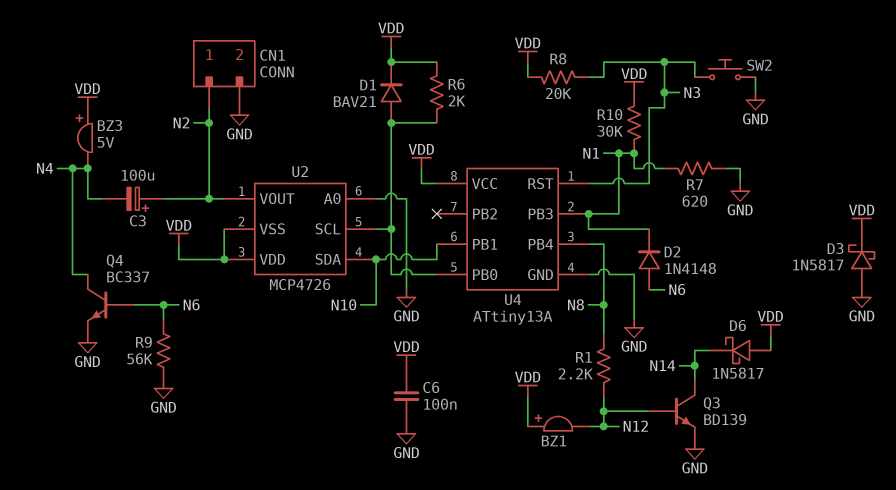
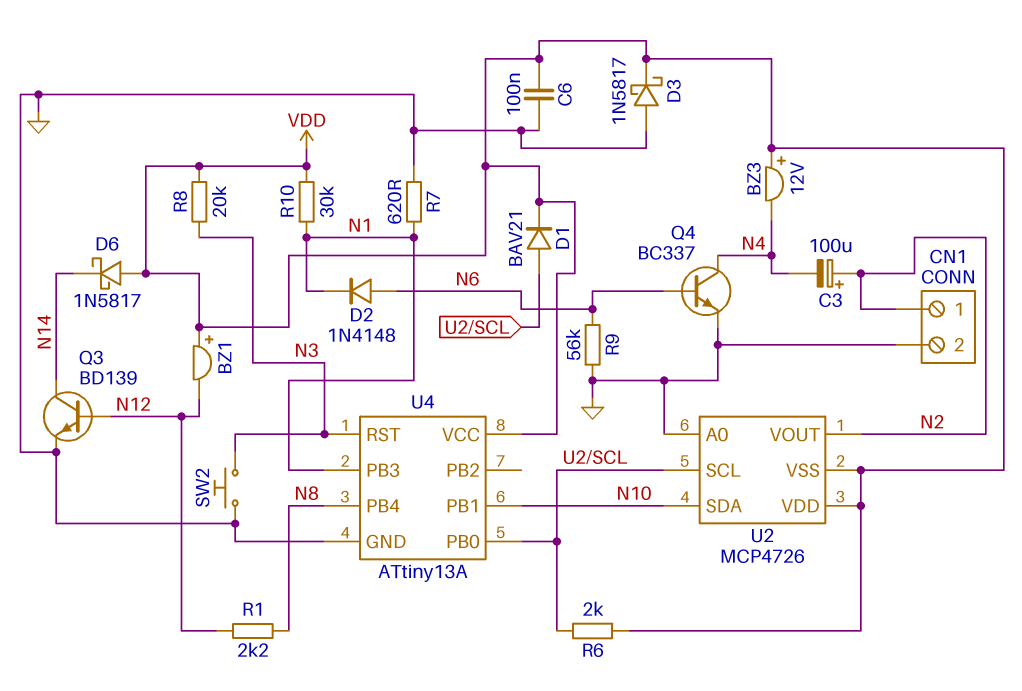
BZ3: buzzer 5V (plus VDD, minus N4) -> buzzer 12V (plus VDD, minus N4)

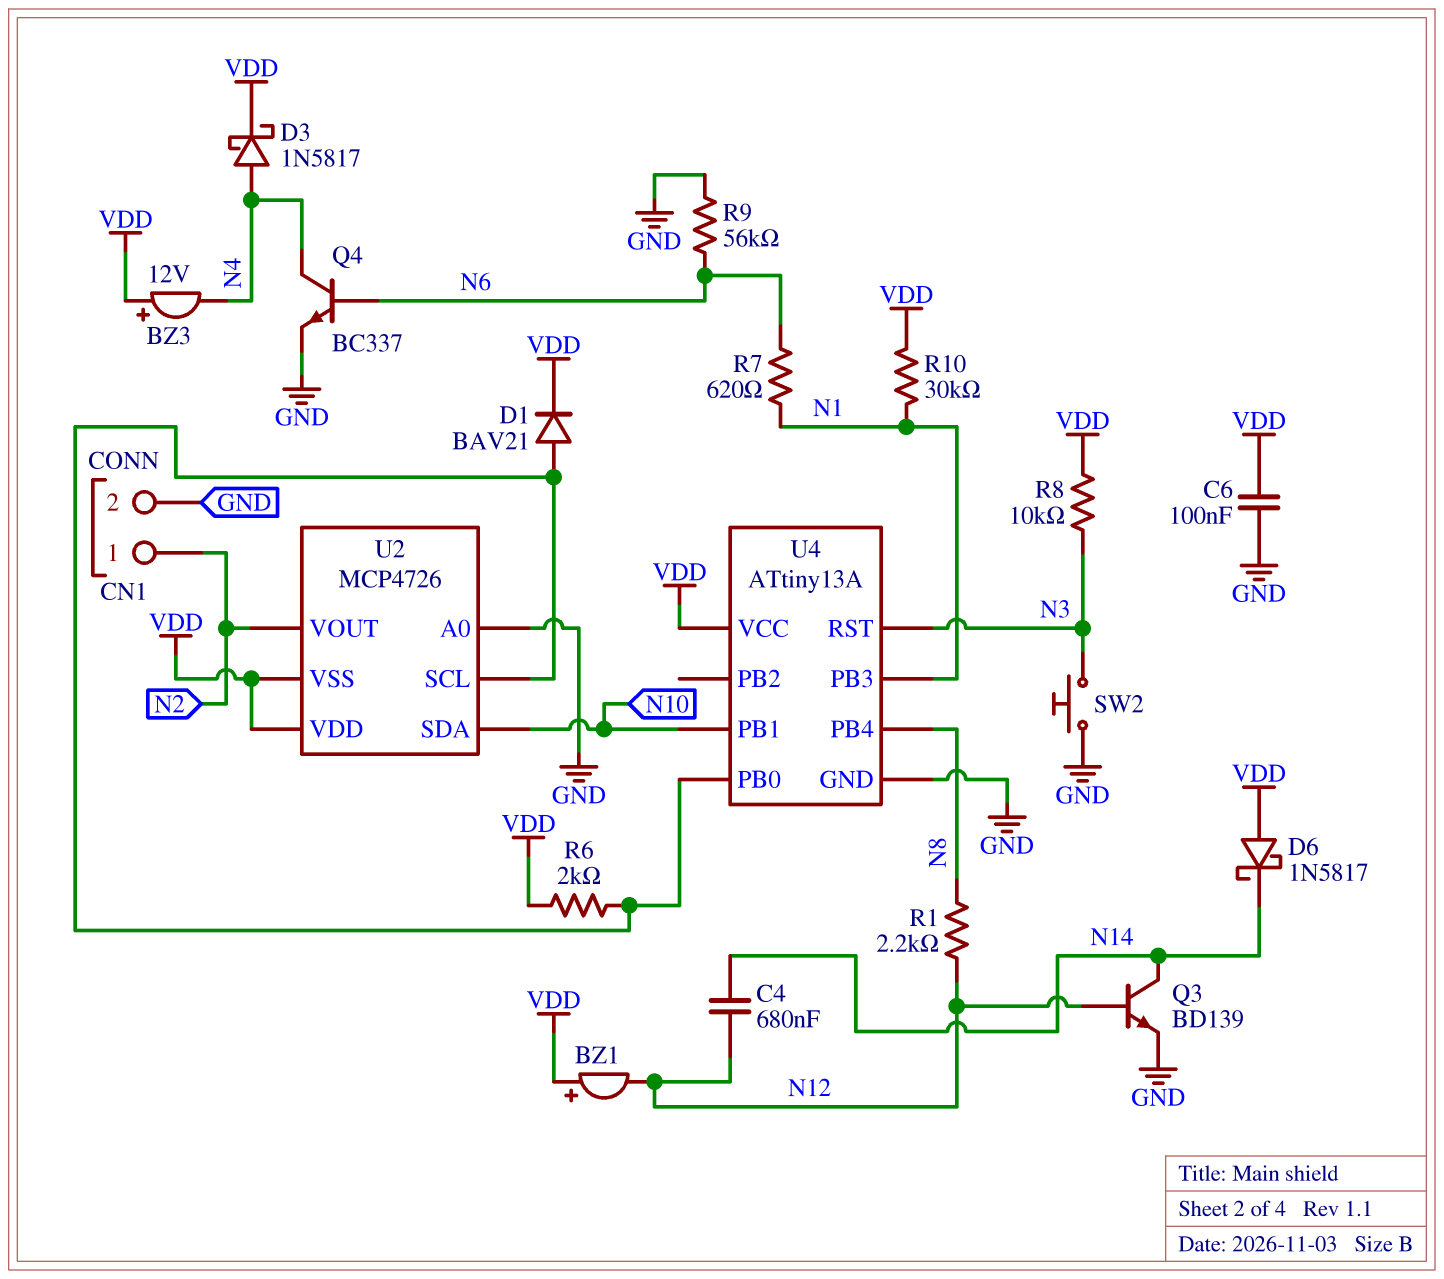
C3: 100uF (plus N2, minus N4) -> none
C4: none -> 680nF (N12, N14)
D2: diode 1N4148 (A N6, K N1) -> none
D3: schottky 1N5817 (A GND, K VDD) -> schottky 1N5817 (A N4, K VDD)
R7: 620 (GND, N1) -> 620 (N1, N6)
R8: 20k (N3, VDD) -> 10k (N3, VDD)

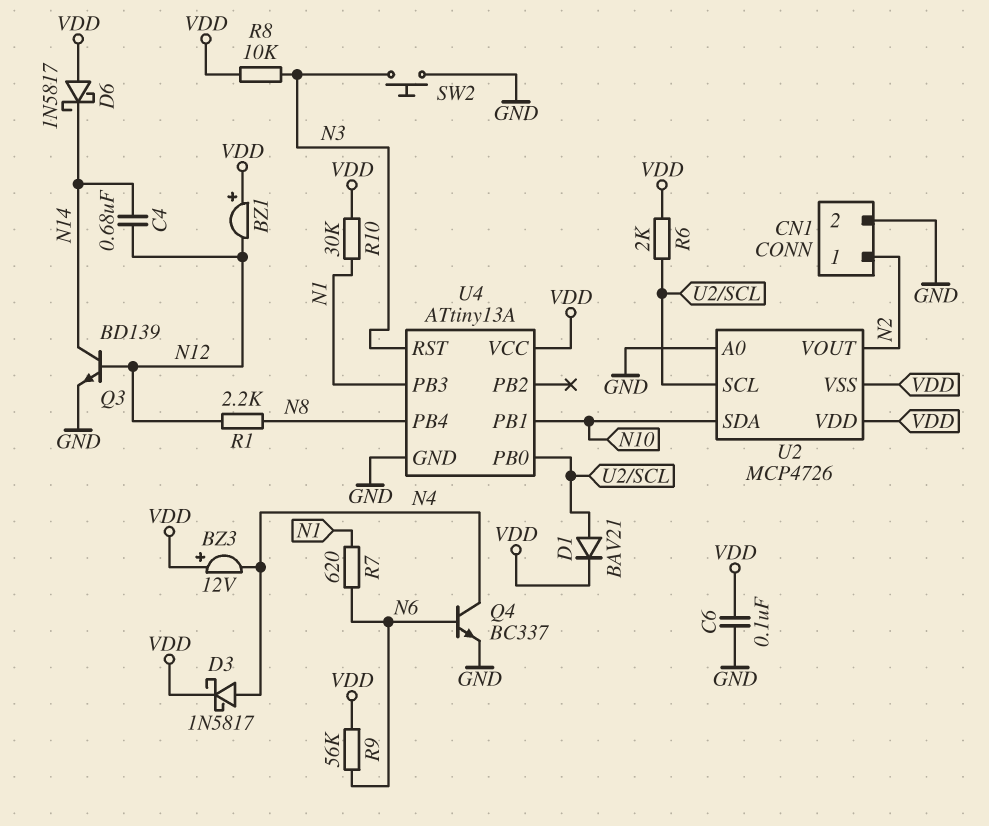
R9: 56k (GND, N6) -> 56k (N6, VDD)

